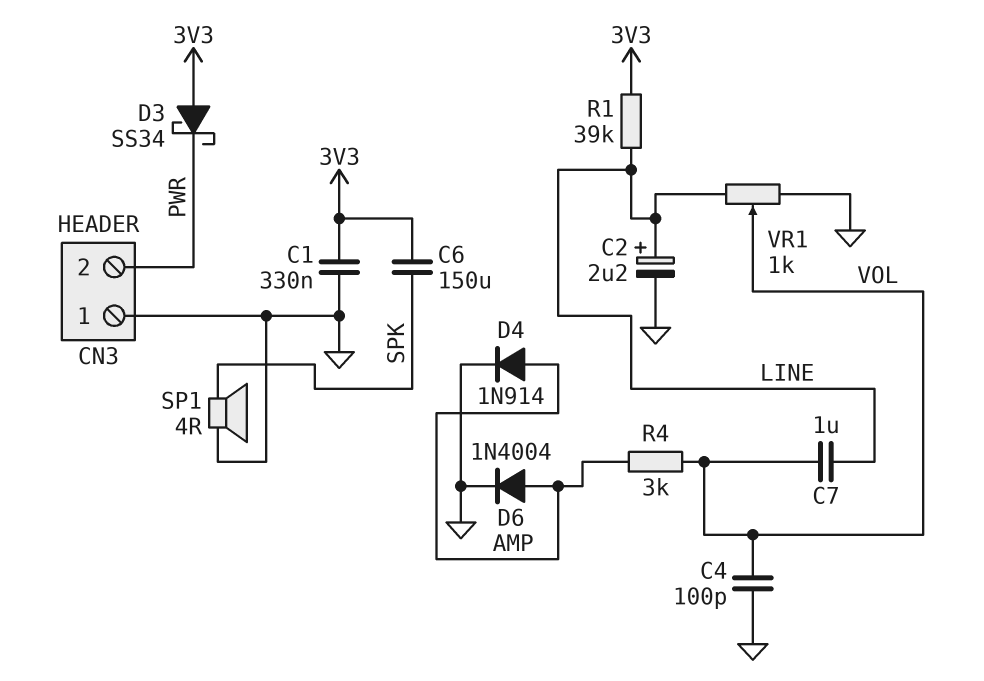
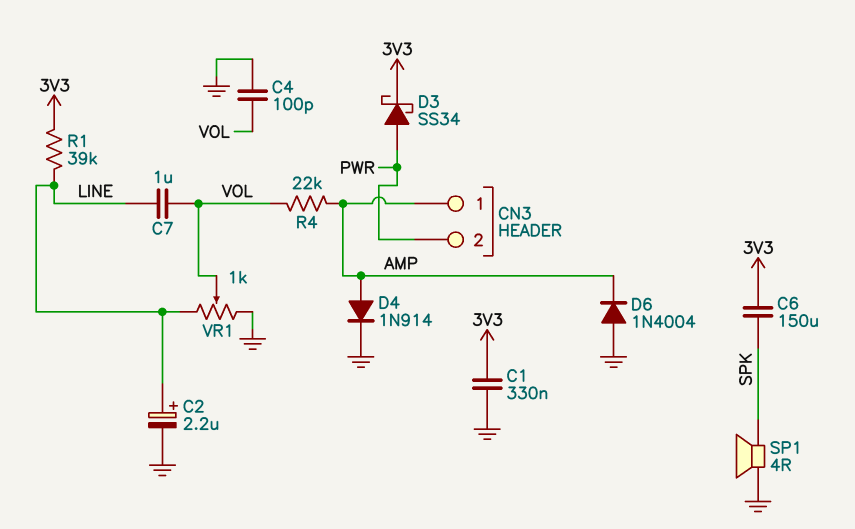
CN3 pin 1: GND -> AMP
D3: schottky SS34 (A 3V3, K PWR) -> schottky SS34 (A PWR, K 3V3)
D6: diode 1N4004 (A AMP, K GND) -> diode 1N4004 (A GND, K AMP)
R4: 3k (AMP, VOL) -> 22k (AMP, VOL)

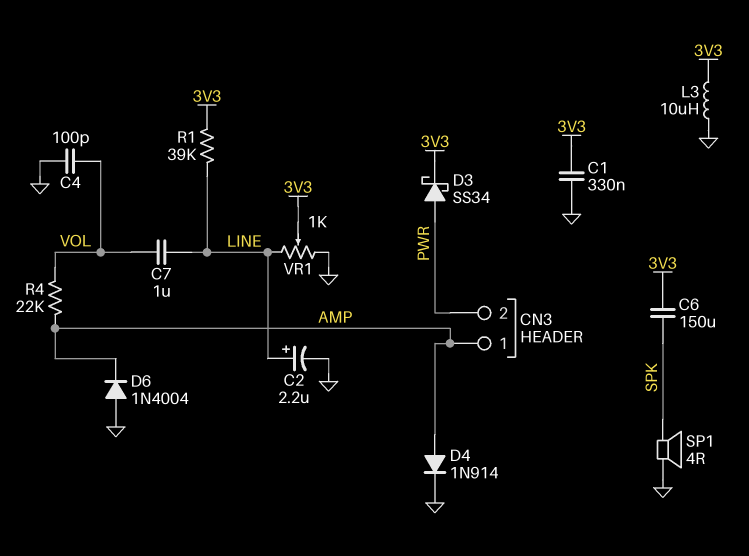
L3: none -> 10uH (3V3, GND)
VR1: 1k (GND, LINE, wiper VOL) -> 1k (GND, LINE, wiper 3V3)

